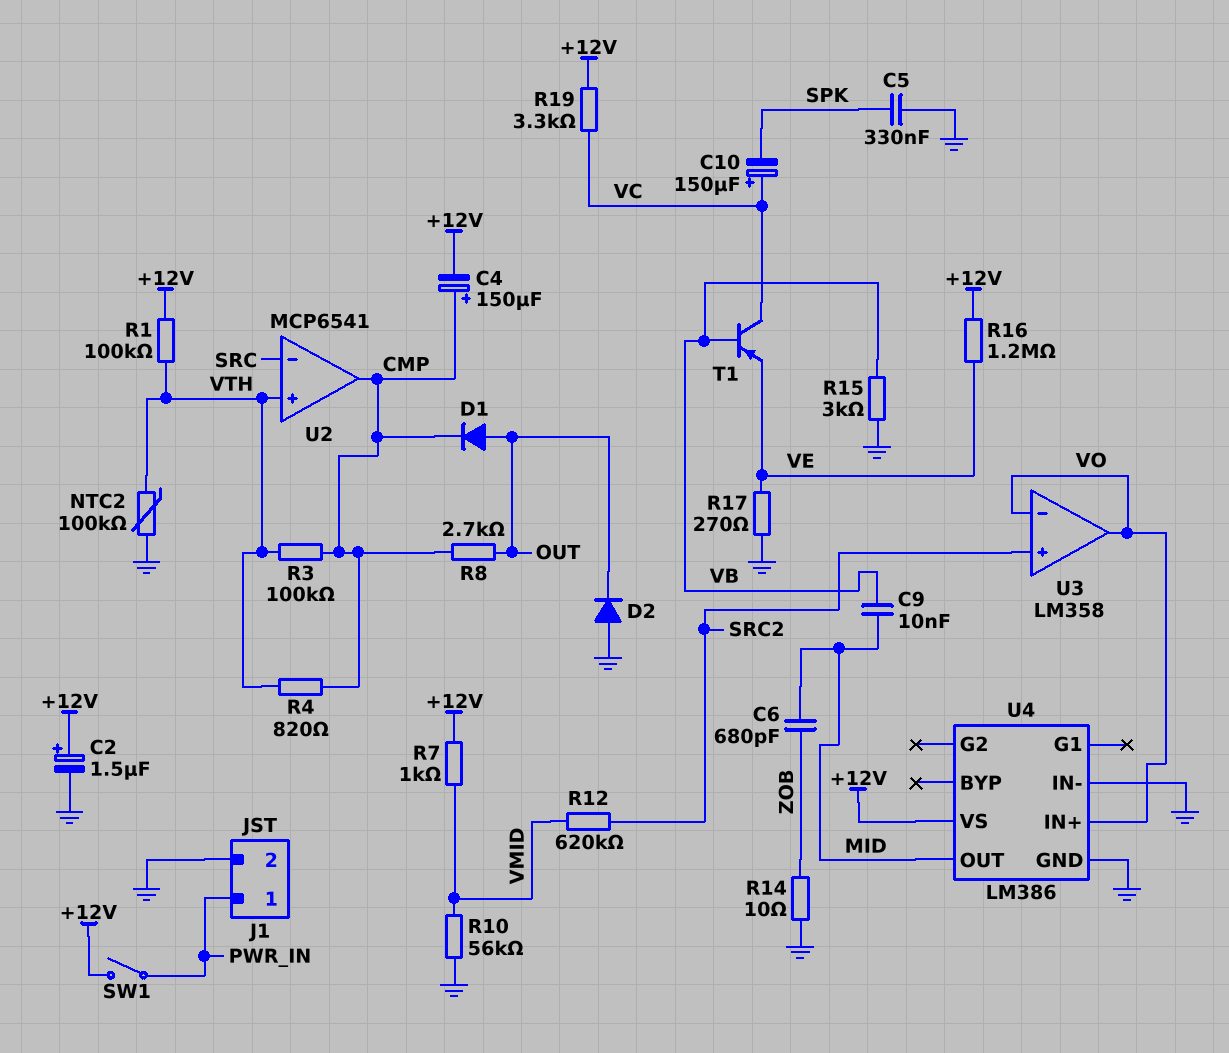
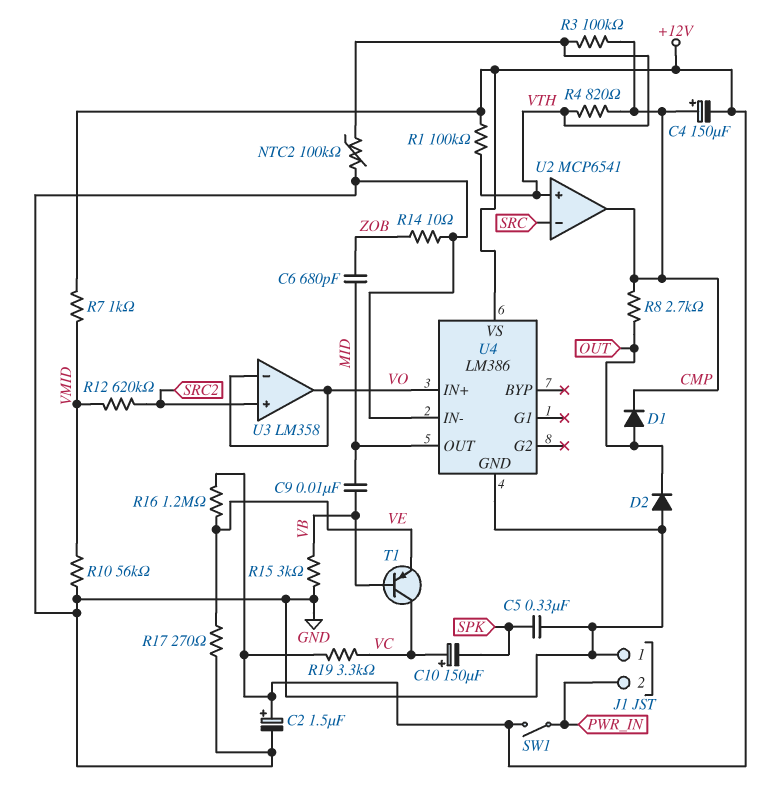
J1 pin 1: PWR_IN -> GND
J1 pin 2: GND -> PWR_IN

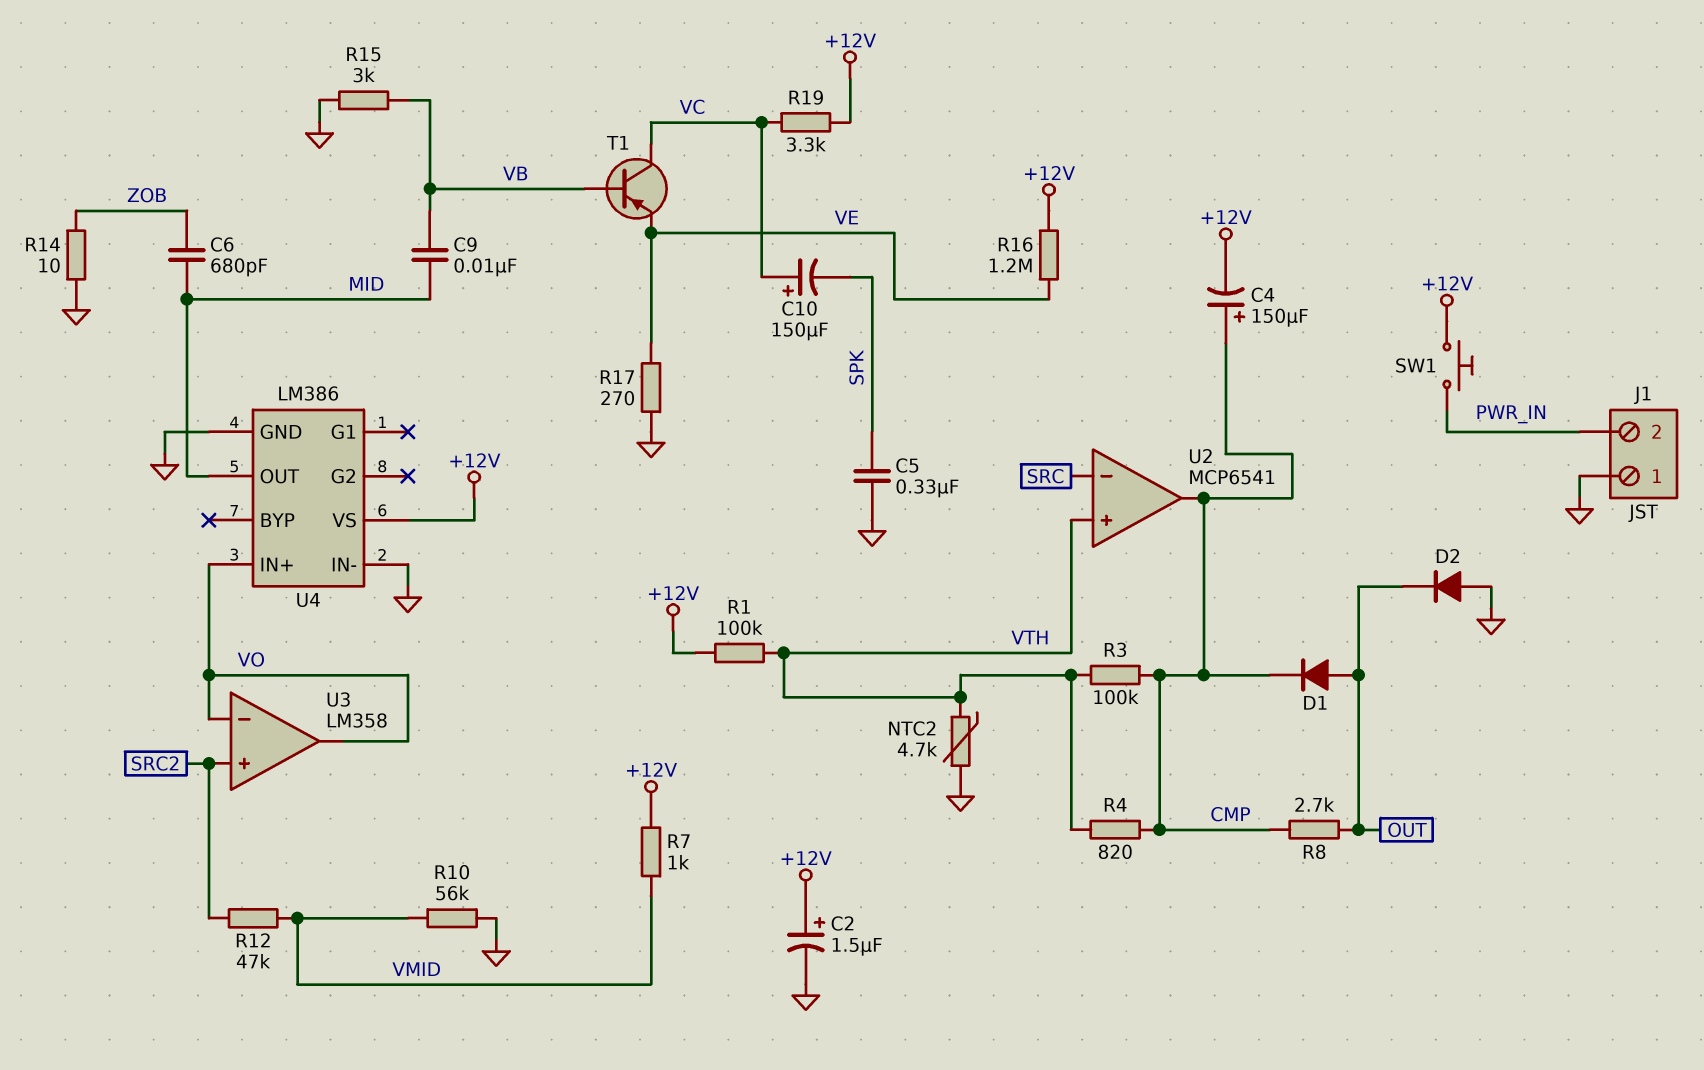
NTC2: 100k (GND, VTH) -> 4.7k (GND, VTH)
R12: 620k (SRC2, VMID) -> 47k (SRC2, VMID)
SW1: switch (+12V, PWR_IN) -> button (+12V, PWR_IN)

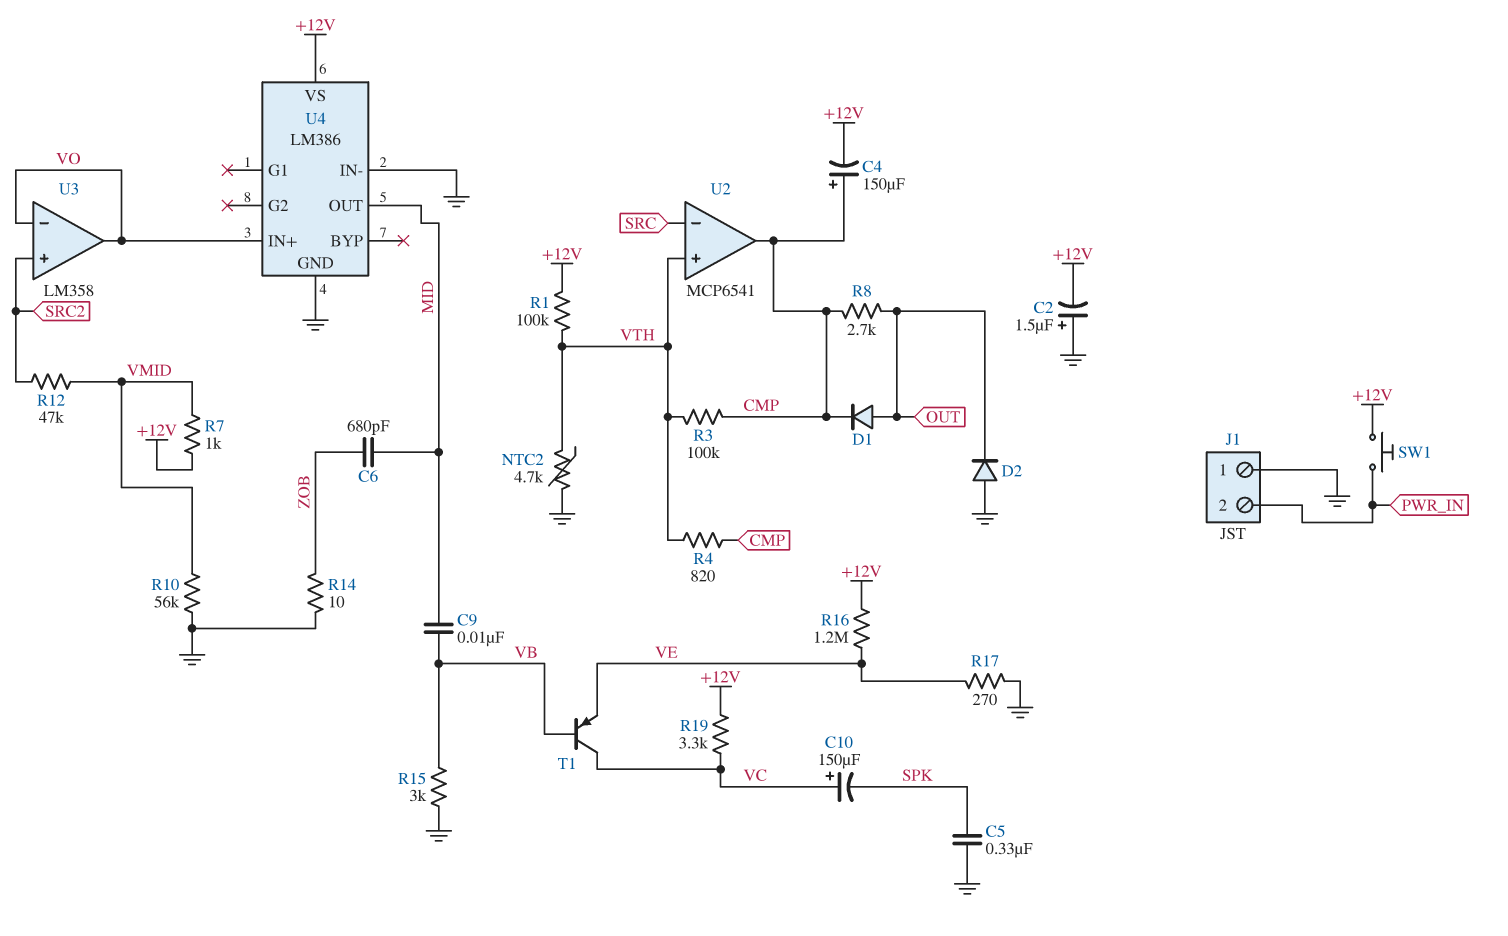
C2: 1.5uF (plus +12V, minus GND) -> 1.5uF (plus GND, minus +12V)

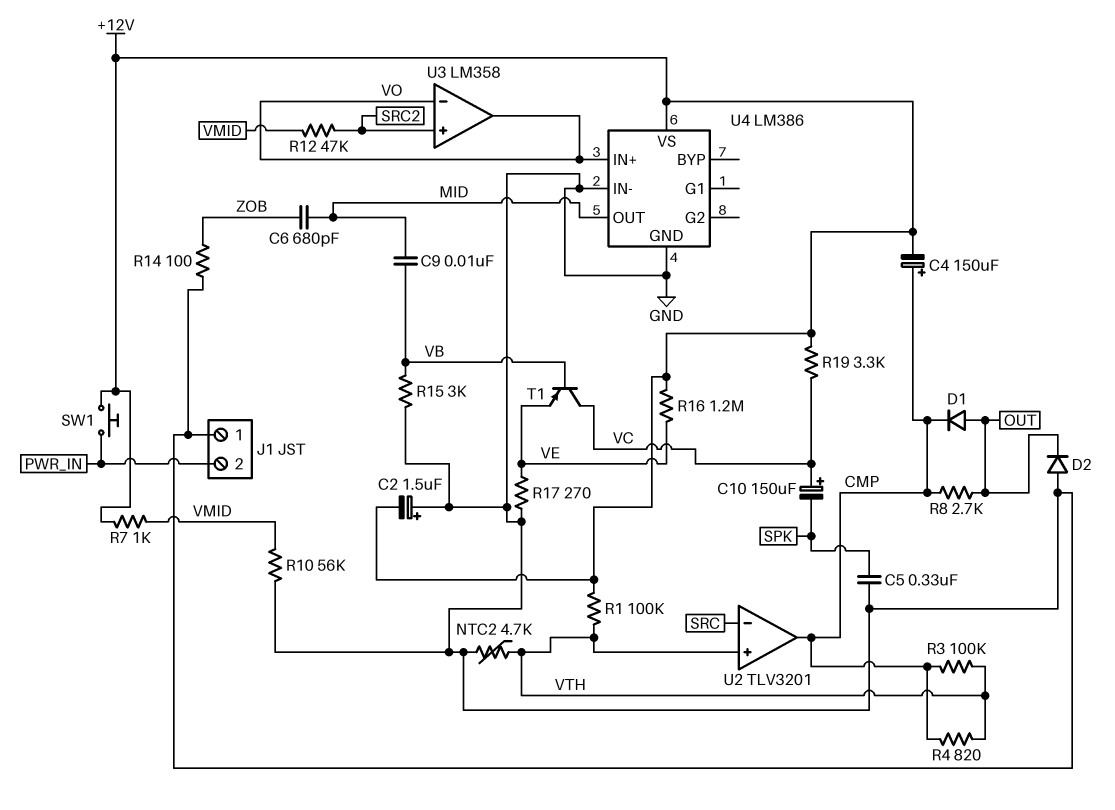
R14: 10 (GND, ZOB) -> 100 (GND, ZOB)
U2: MCP6541 -> TLV3201

